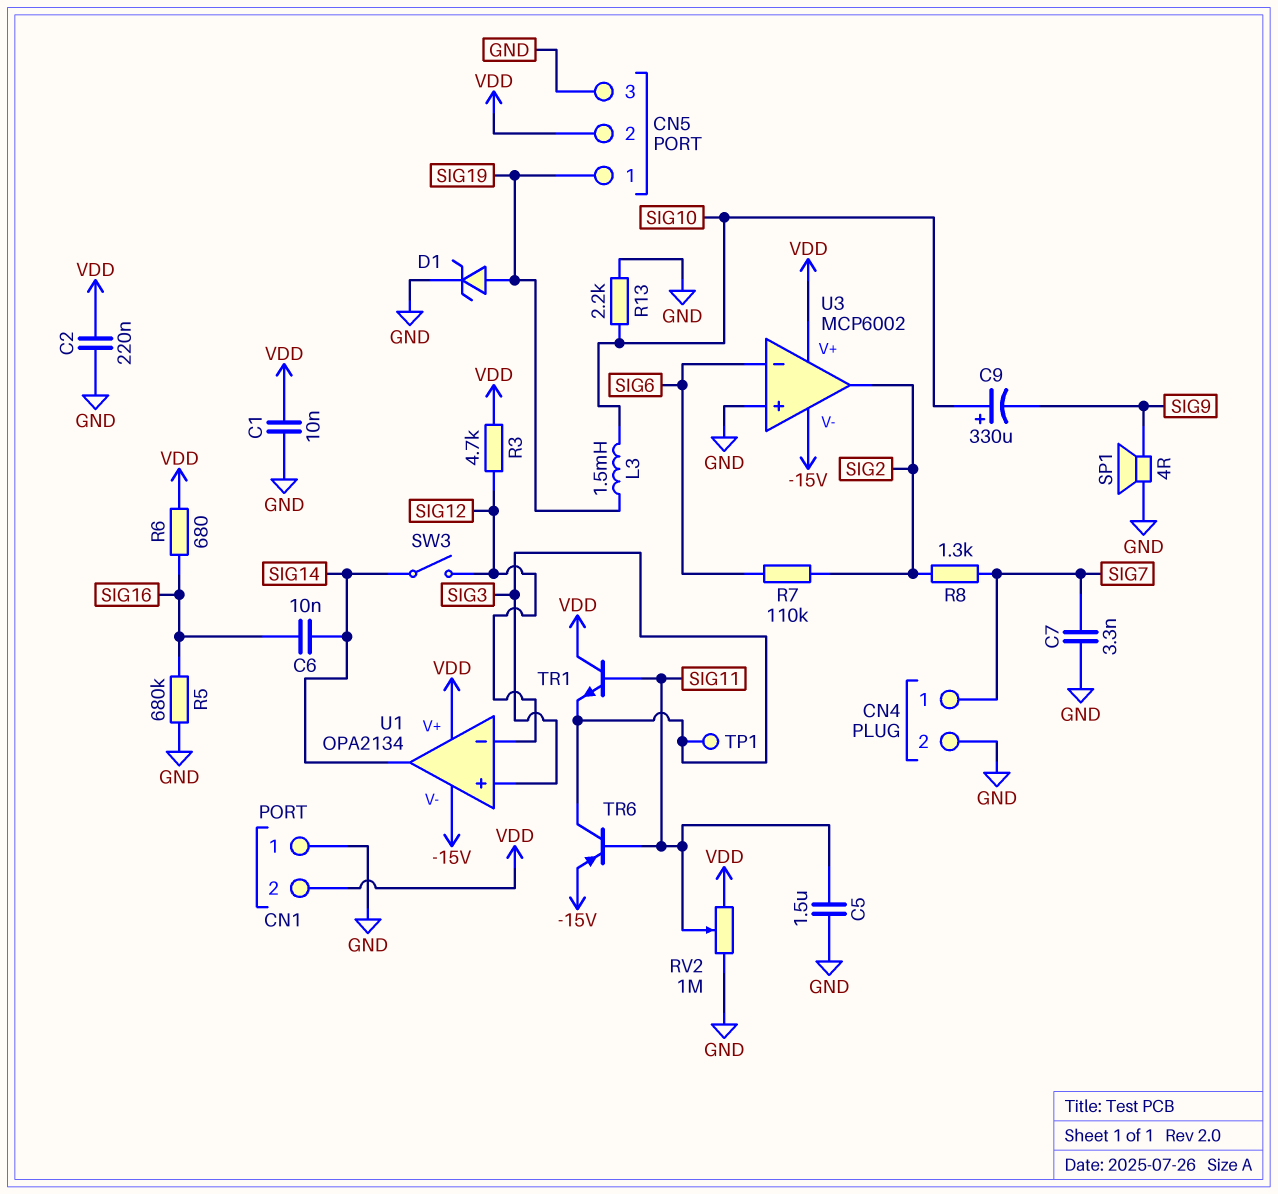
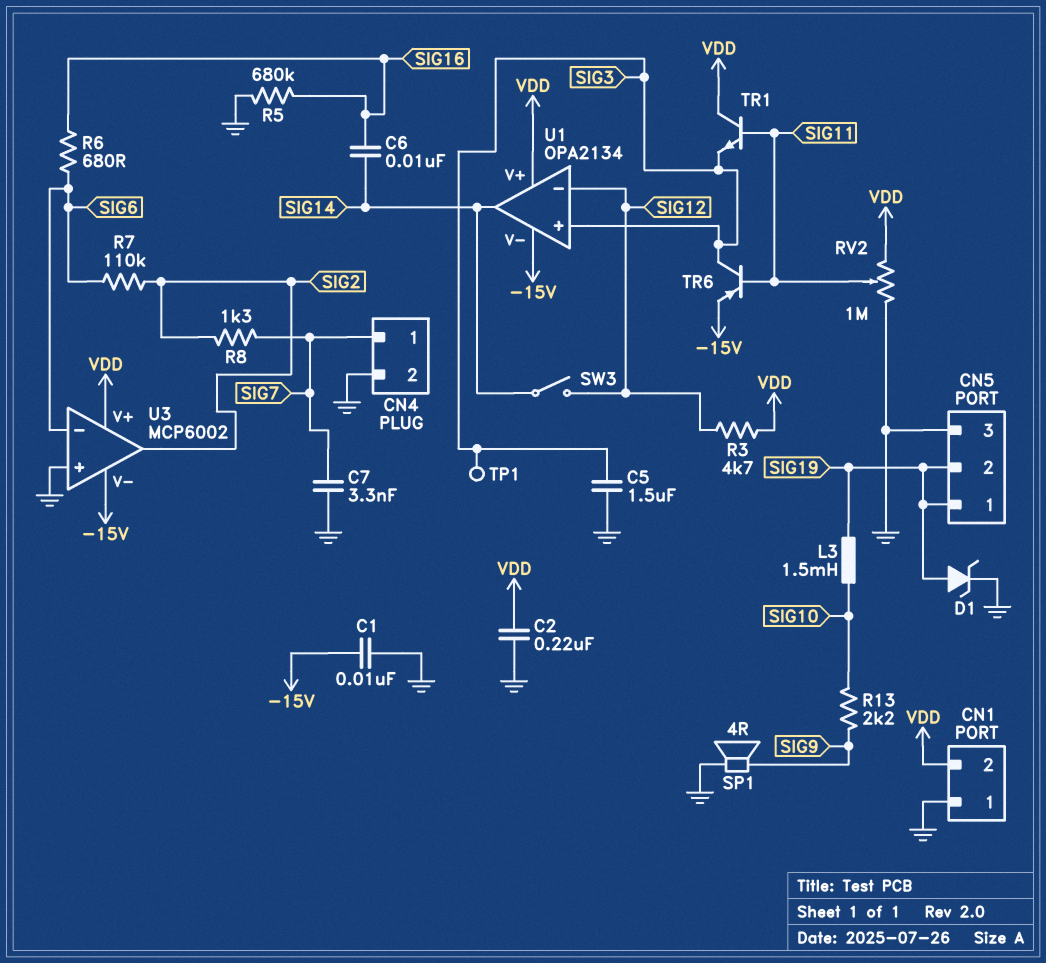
C1: 10nF (GND, VDD) -> 10nF (-15V, GND)
C5: 1.5uF (GND, SIG11) -> 1.5uF (GND, SIG3)
C9: 330uF (plus SIG10, minus SIG9) -> none
CN5 pin 2: VDD -> SIG19
R6: 680 (SIG16, VDD) -> 680 (SIG6, SIG16)
R13: 2.2k (GND, SIG10) -> 2.2k (SIG9, SIG10)

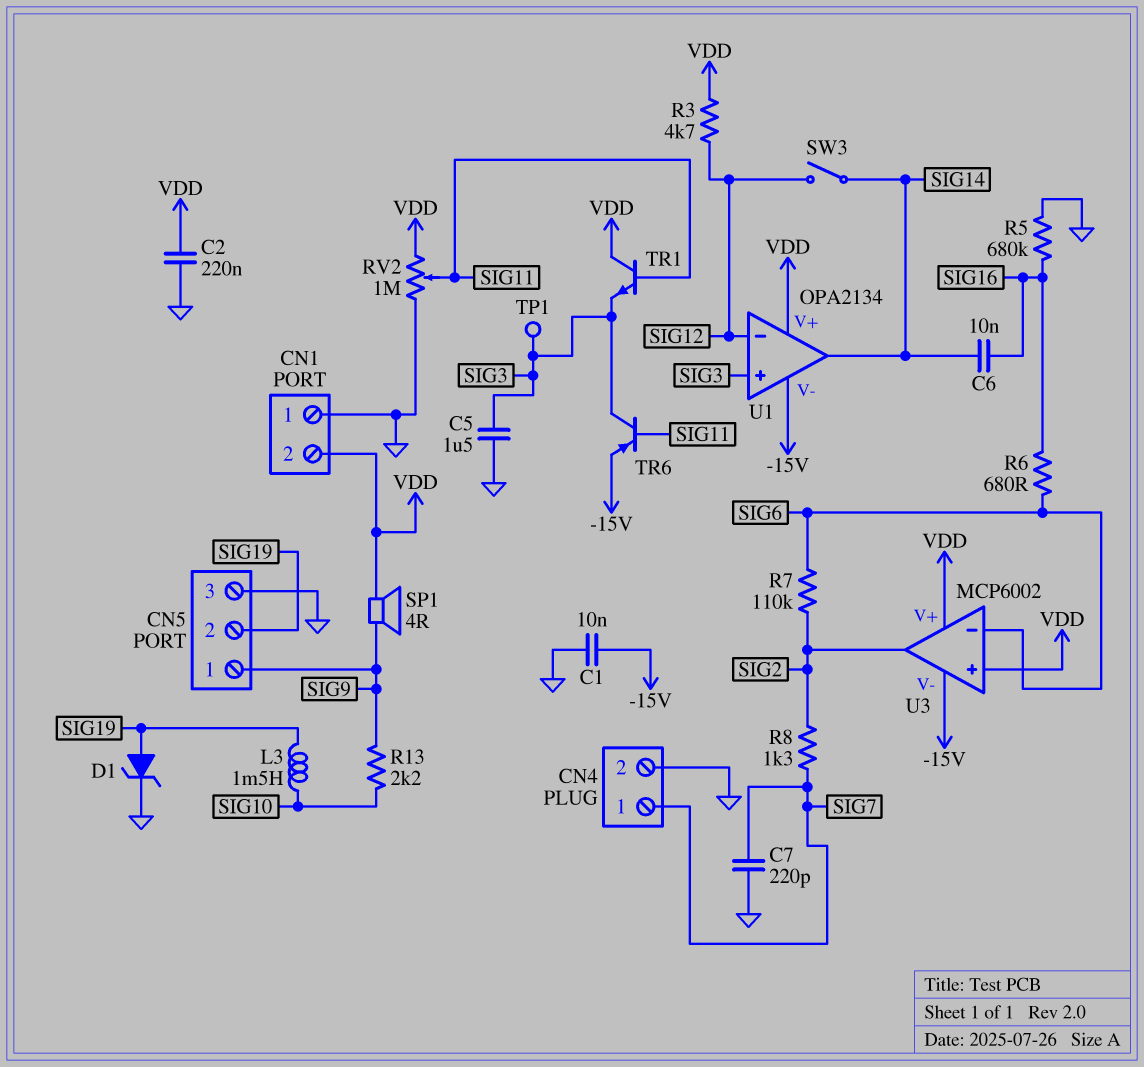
C7: 3.3nF (GND, SIG7) -> 220pF (GND, SIG7)
CN5 pin 1: SIG19 -> SIG9
SP1: speaker 4R (GND, SIG9) -> speaker 4R (SIG9, VDD)
U3 pin in+: GND -> VDD

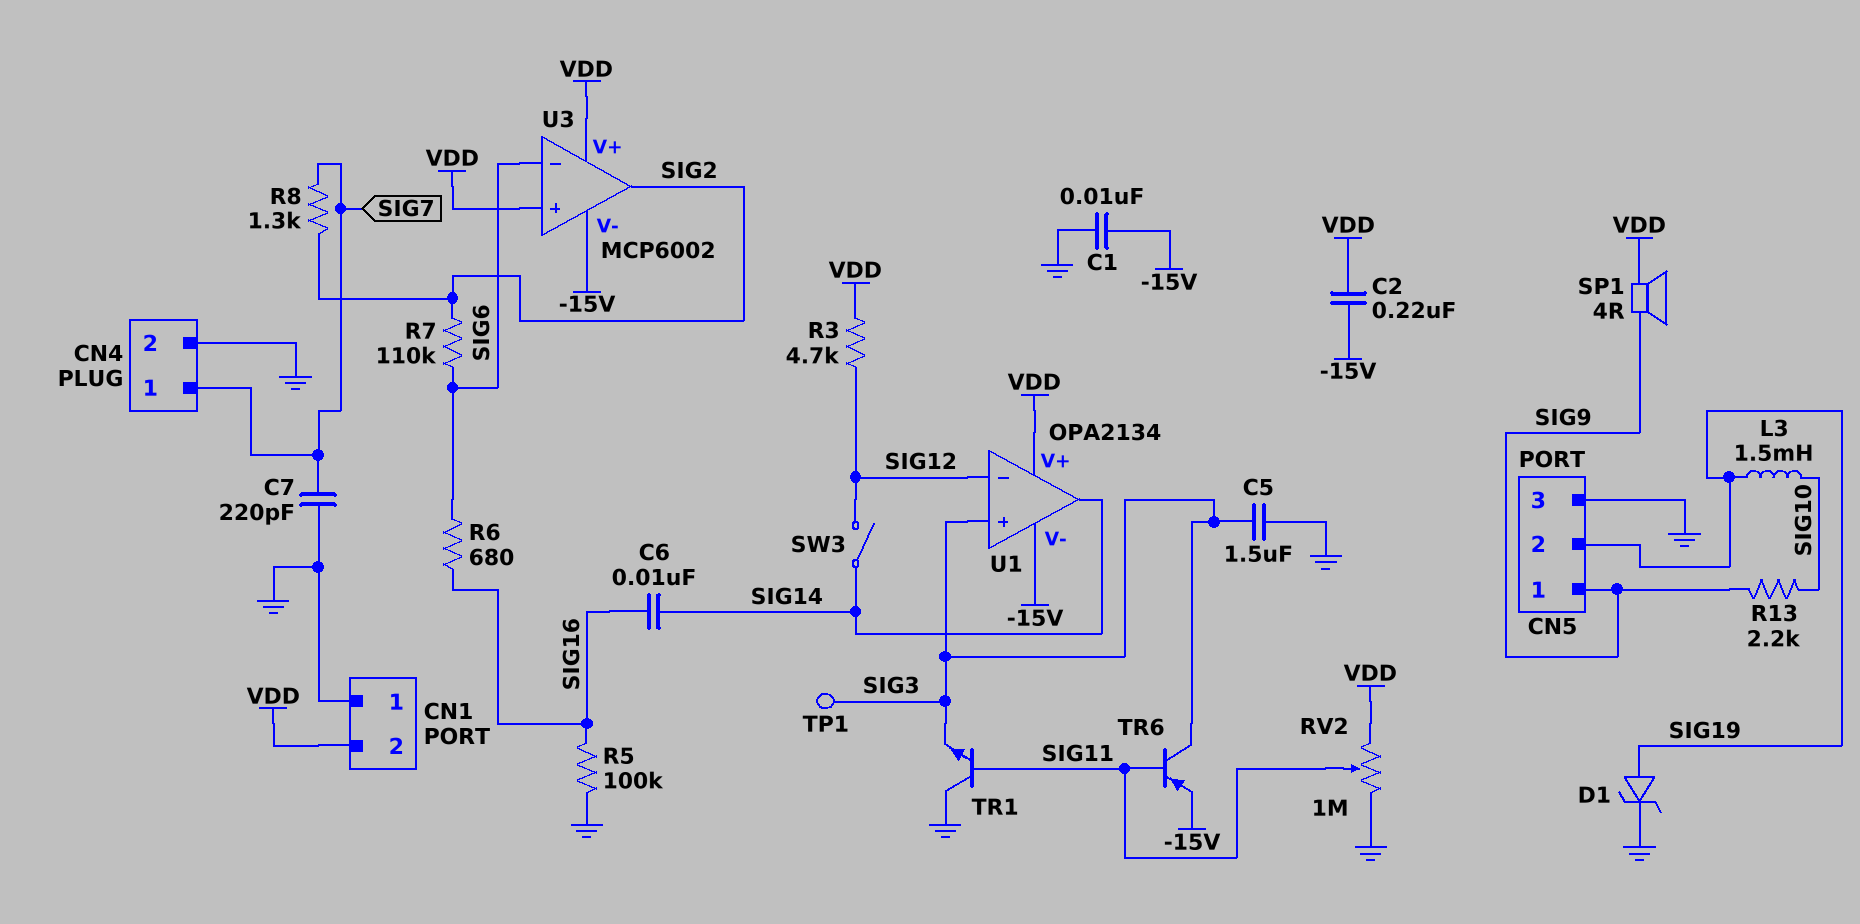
C2: 220nF (GND, VDD) -> 220nF (-15V, VDD)
R5: 680k (GND, SIG16) -> 100k (GND, SIG16)
TR1: NPN (B SIG11, C VDD, E SIG3) -> NPN (B SIG11, C GND, E SIG3)

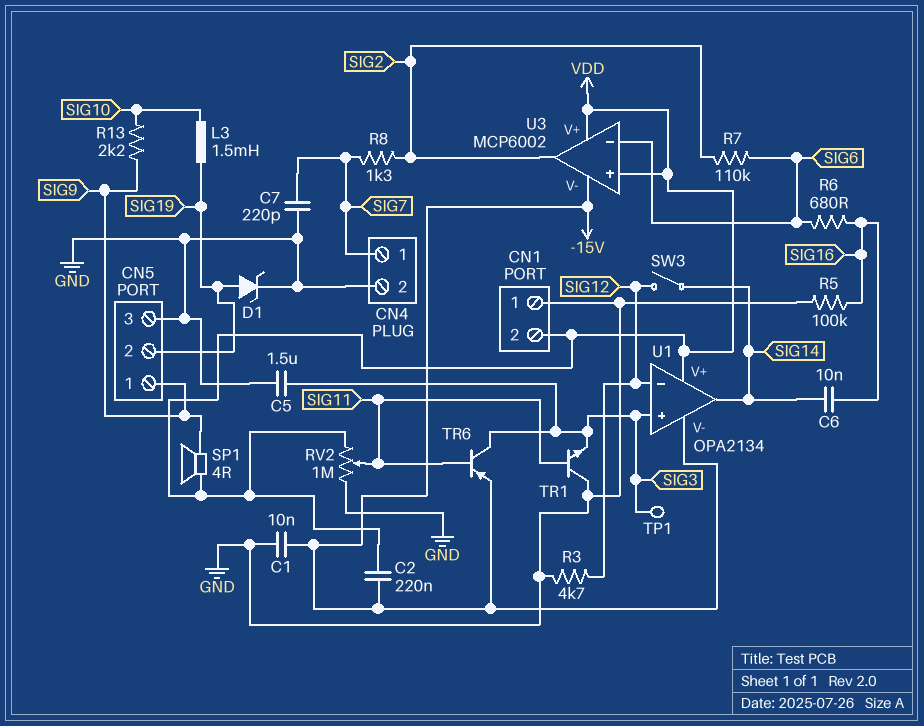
R3: 4.7k (SIG12, VDD) -> 4.7k (GND, SIG12)

